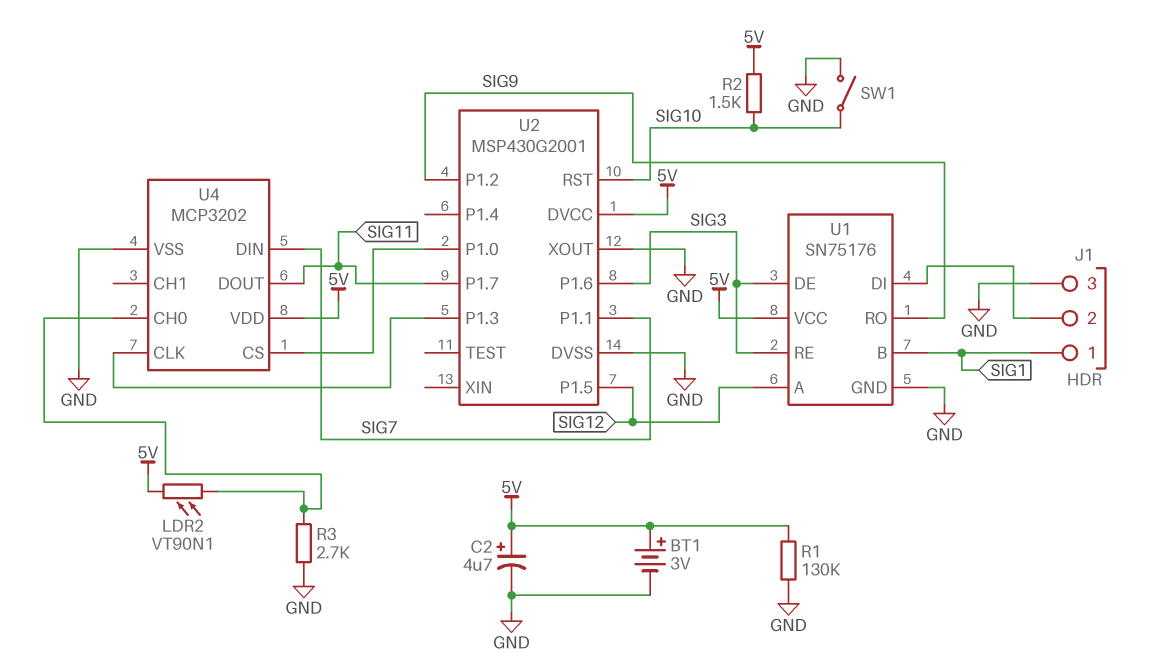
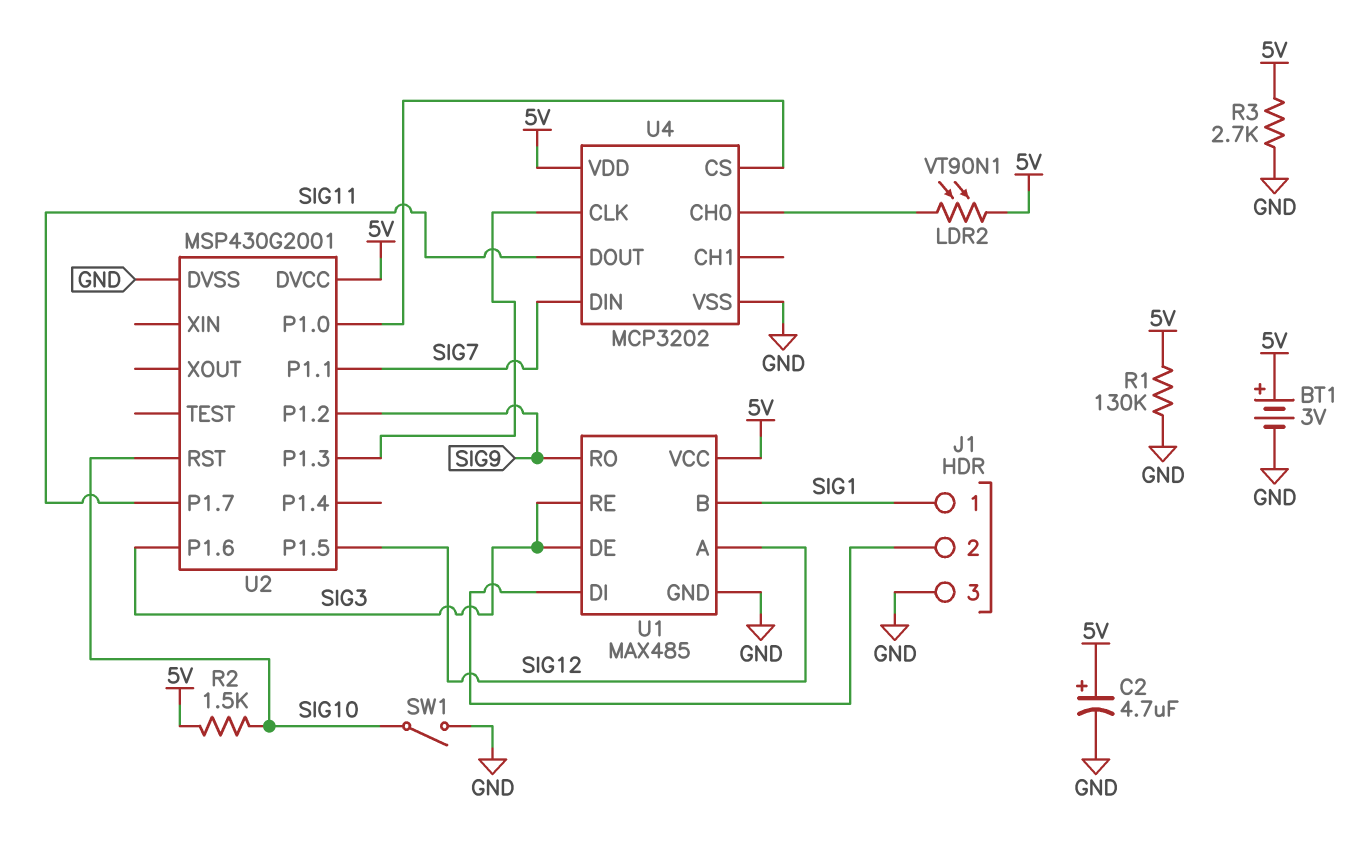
R3: 2.7k (GND, U4/CH0) -> 2.7k (5V, GND)
U1: SN75176 -> MAX485
U2 pin XOUT: GND -> none

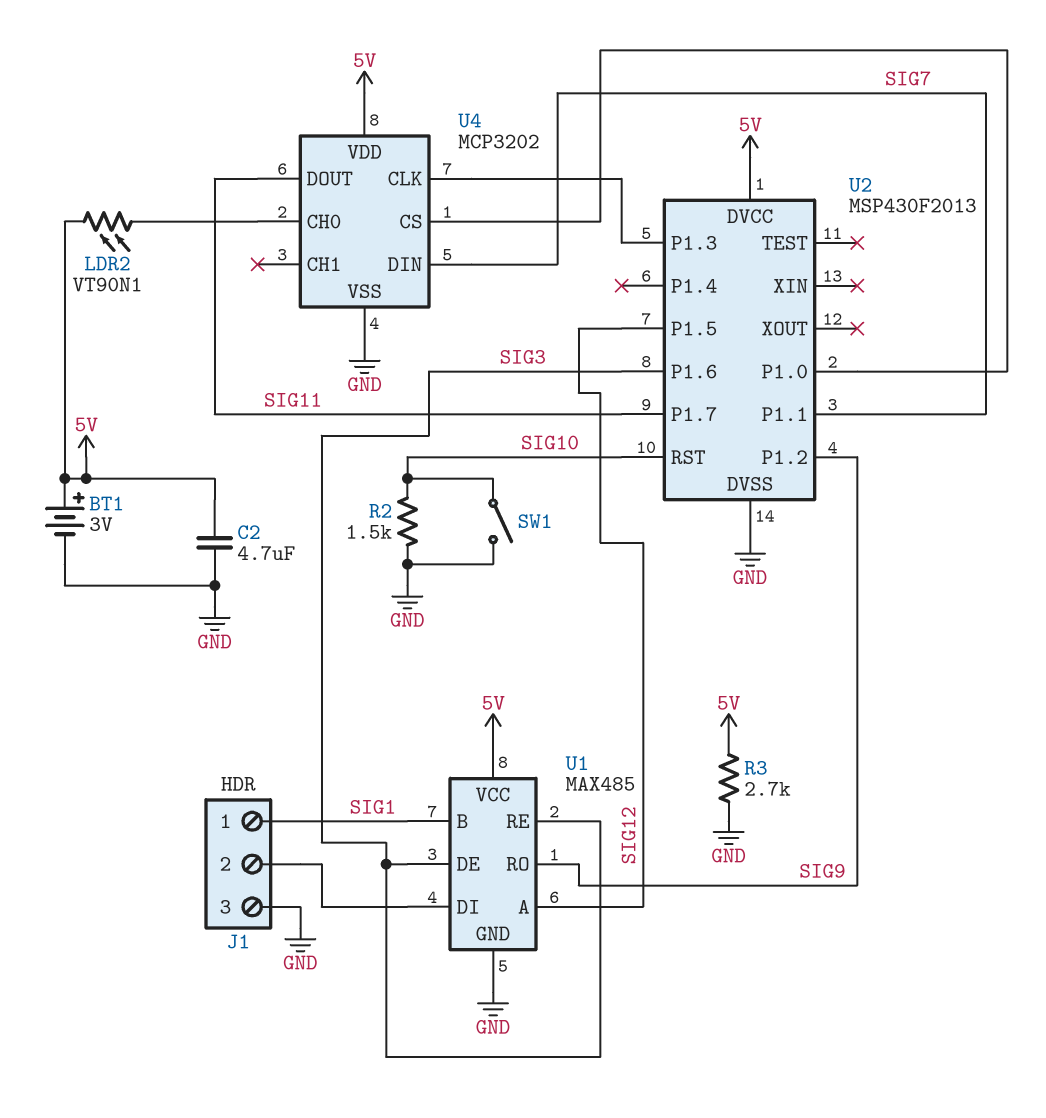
C2: 4.7uF (plus 5V, minus GND) -> 4.7uF (5V, GND)
R1: 130k (5V, GND) -> none
R2: 1.5k (5V, SIG10) -> 1.5k (GND, SIG10)
U2: MSP430G2001 -> MSP430F2013

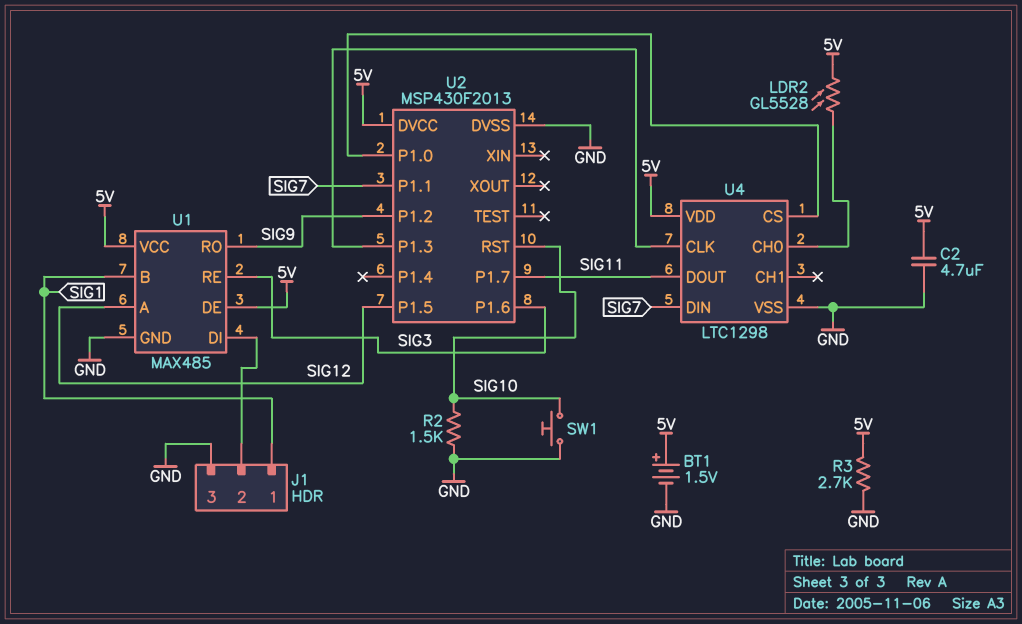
BT1: 3V (plus 5V, minus GND) -> 1.5V (plus 5V, minus GND)
LDR2: VT90N1 (5V, U4/CH0) -> GL5528 (5V, U4/CH0)
SW1: switch (GND, SIG10) -> button (GND, SIG10)
U1 pin DE: SIG3 -> 5V
U4: MCP3202 -> LTC1298

